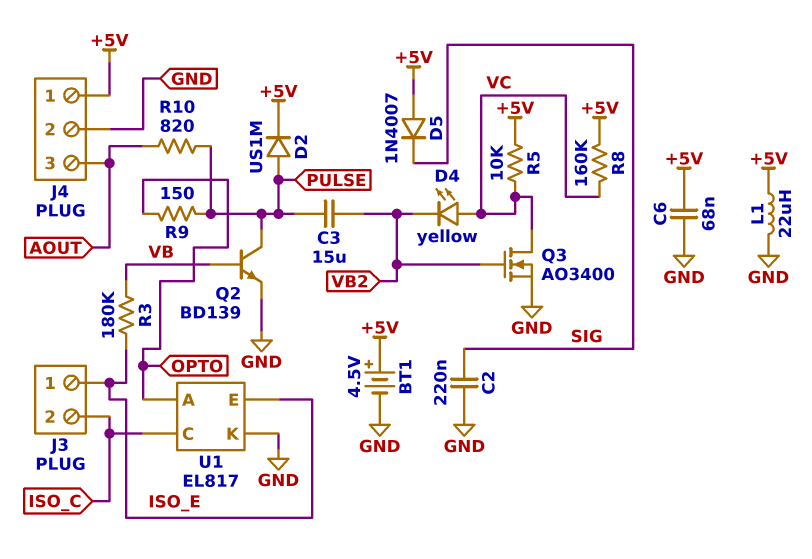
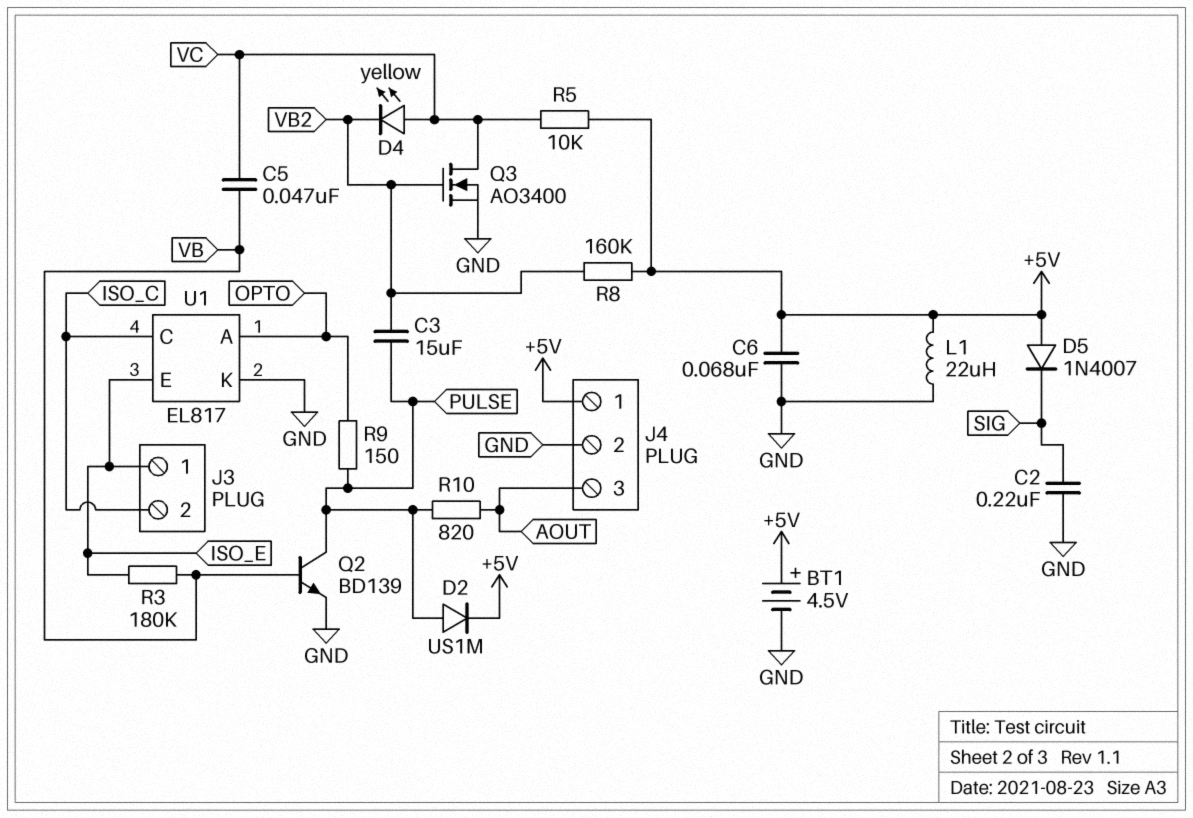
C5: none -> 47nF (VB, VC)
R8: 160k (+5V, VC) -> 160k (+5V, VB2)

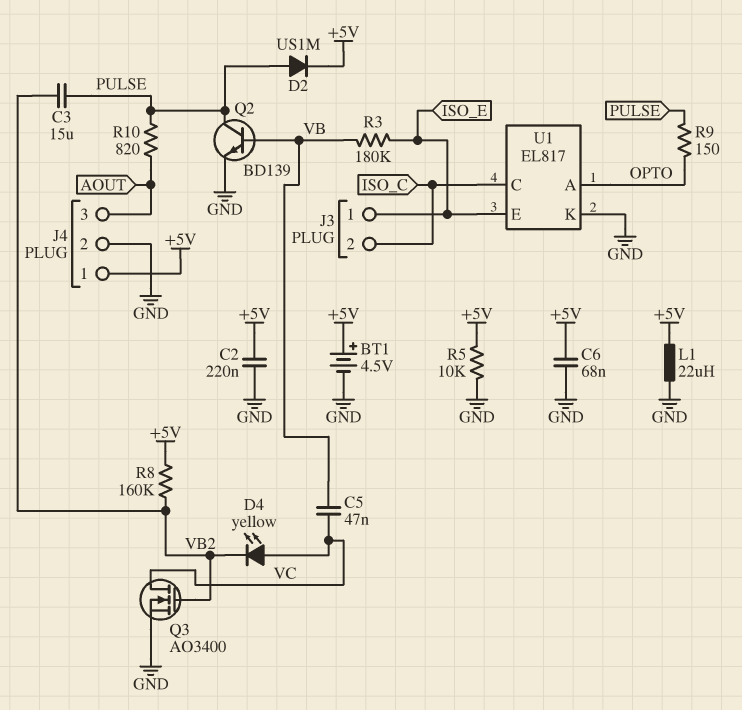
C2: 220nF (GND, SIG) -> 220nF (+5V, GND)
D5: diode 1N4007 (A +5V, K SIG) -> none
R5: 10k (+5V, VC) -> 10k (+5V, GND)

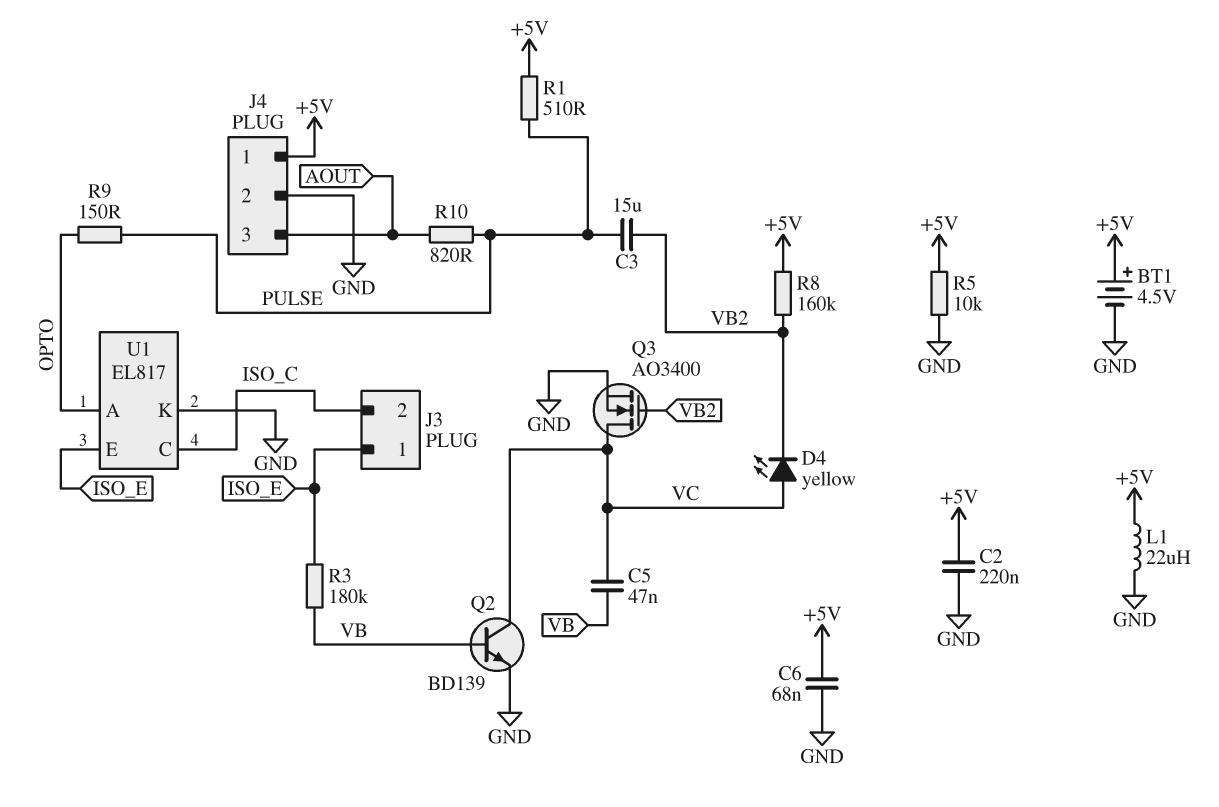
D2: diode US1M (A PULSE, K +5V) -> none
Q2: NPN BD139 (B VB, C PULSE, E GND) -> NPN BD139 (B VB, C VC, E GND)
R1: none -> 510 (+5V, PULSE)

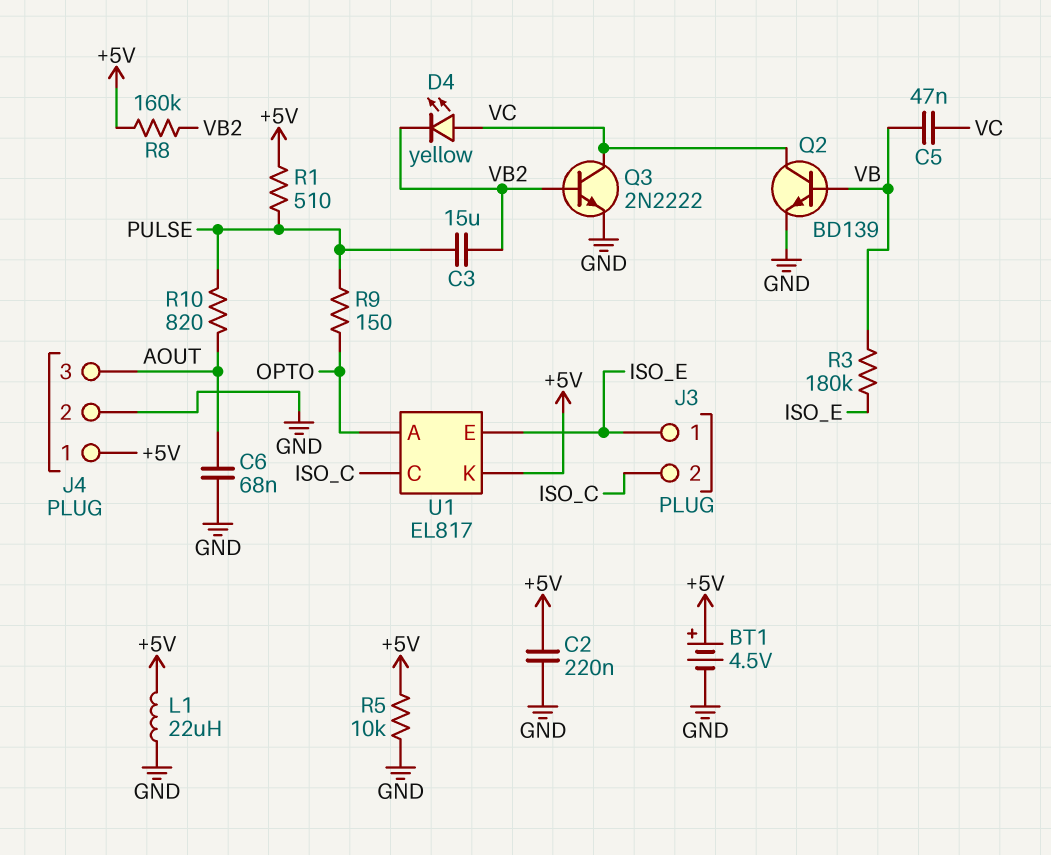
C6: 68nF (+5V, GND) -> 68nF (AOUT, GND)
Q3: NMOS AO3400 (G VB2, D VC, S GND) -> NPN 2N2222 (B VB2, C VC, E GND)
U1 pin K: GND -> +5V

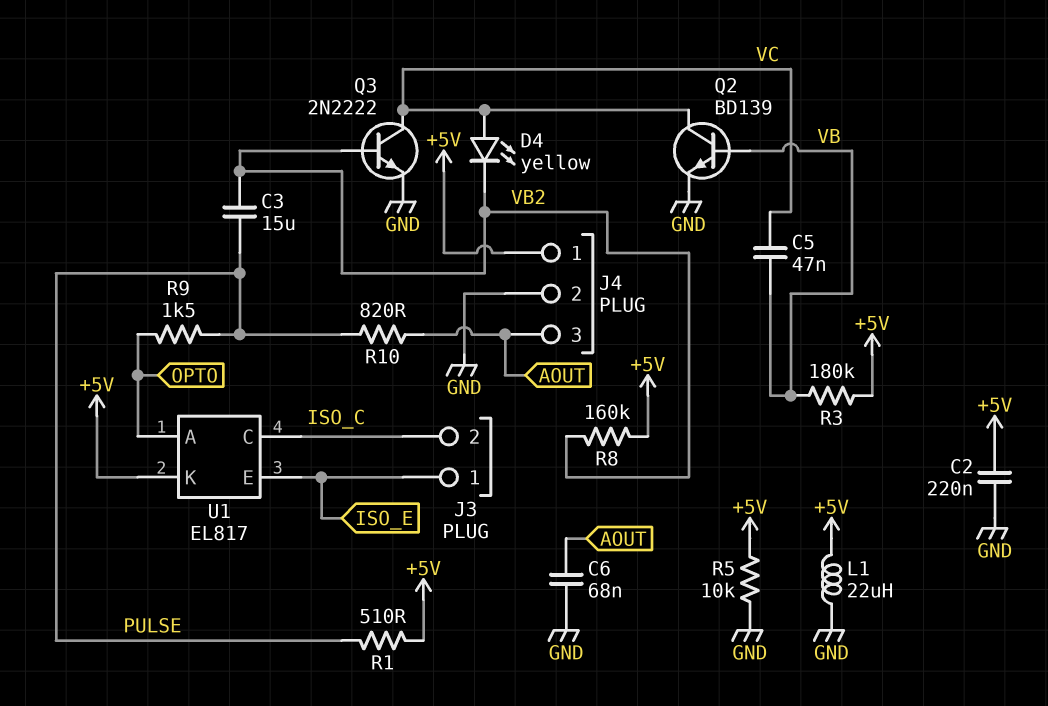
BT1: 4.5V (plus +5V, minus GND) -> none
R3: 180k (ISO_E, VB) -> 180k (+5V, VB)
R9: 150 (OPTO, PULSE) -> 1.5k (OPTO, PULSE)

